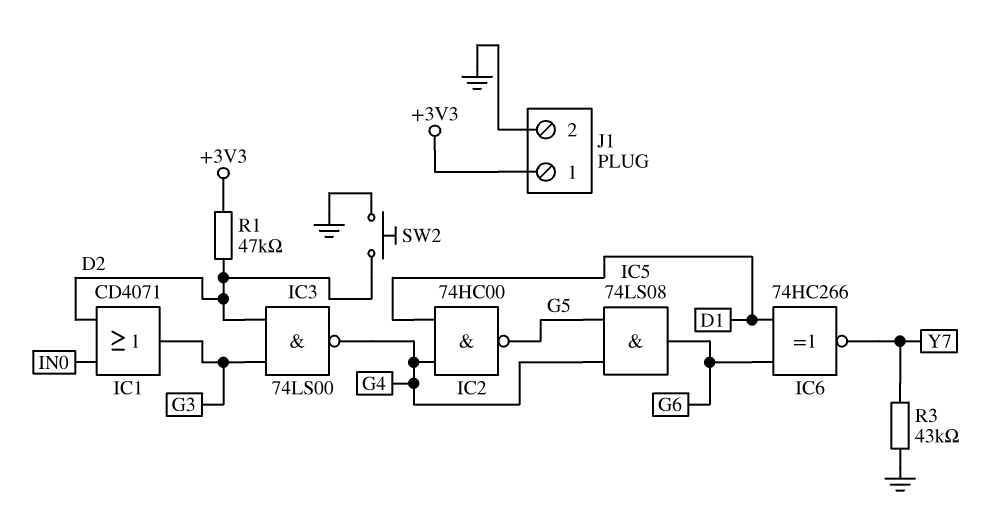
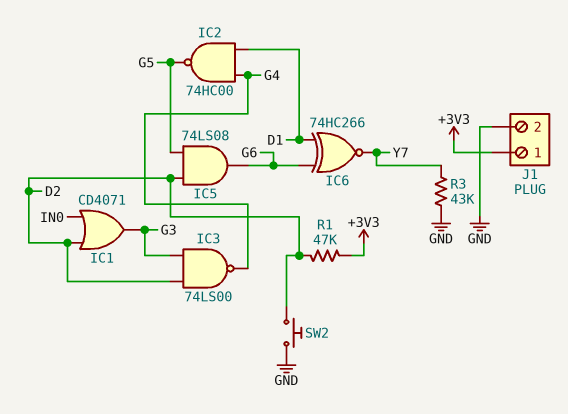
IC5: AND 74LS08 (in G4, in G5, out G6) -> AND 74LS08 (in D2, in G5, out G6)

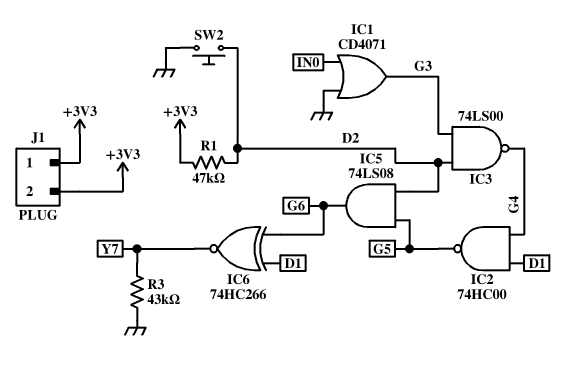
IC1: OR CD4071 (in D2, in IN0, out G3) -> OR CD4071 (in GND, in IN0, out G3)
J1 pin 2: GND -> +3V3

